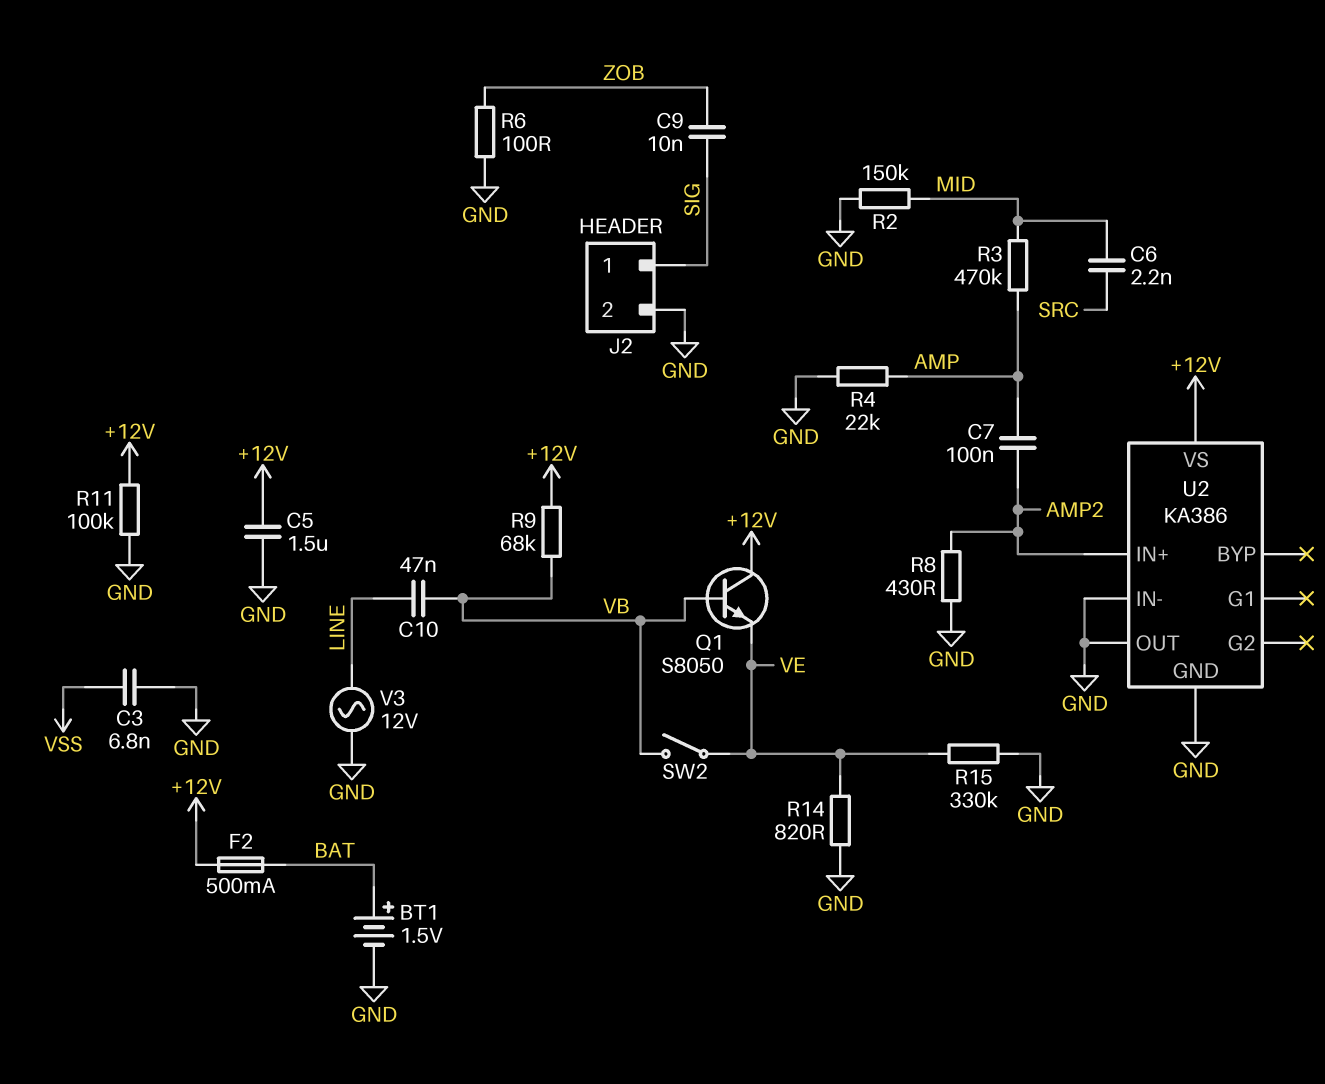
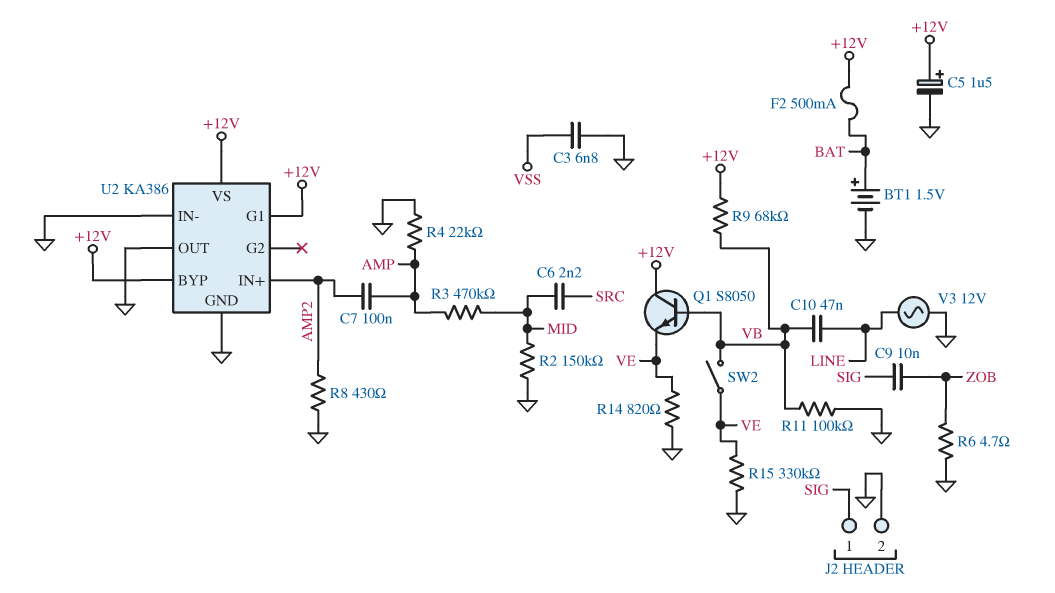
C5: 1.5uF (+12V, GND) -> 1.5uF (plus +12V, minus GND)
R6: 100 (GND, ZOB) -> 4.7 (GND, ZOB)
R11: 100k (+12V, GND) -> 100k (GND, VB)
U2 pin BYP: none -> +12V
U2 pin G1: none -> +12V

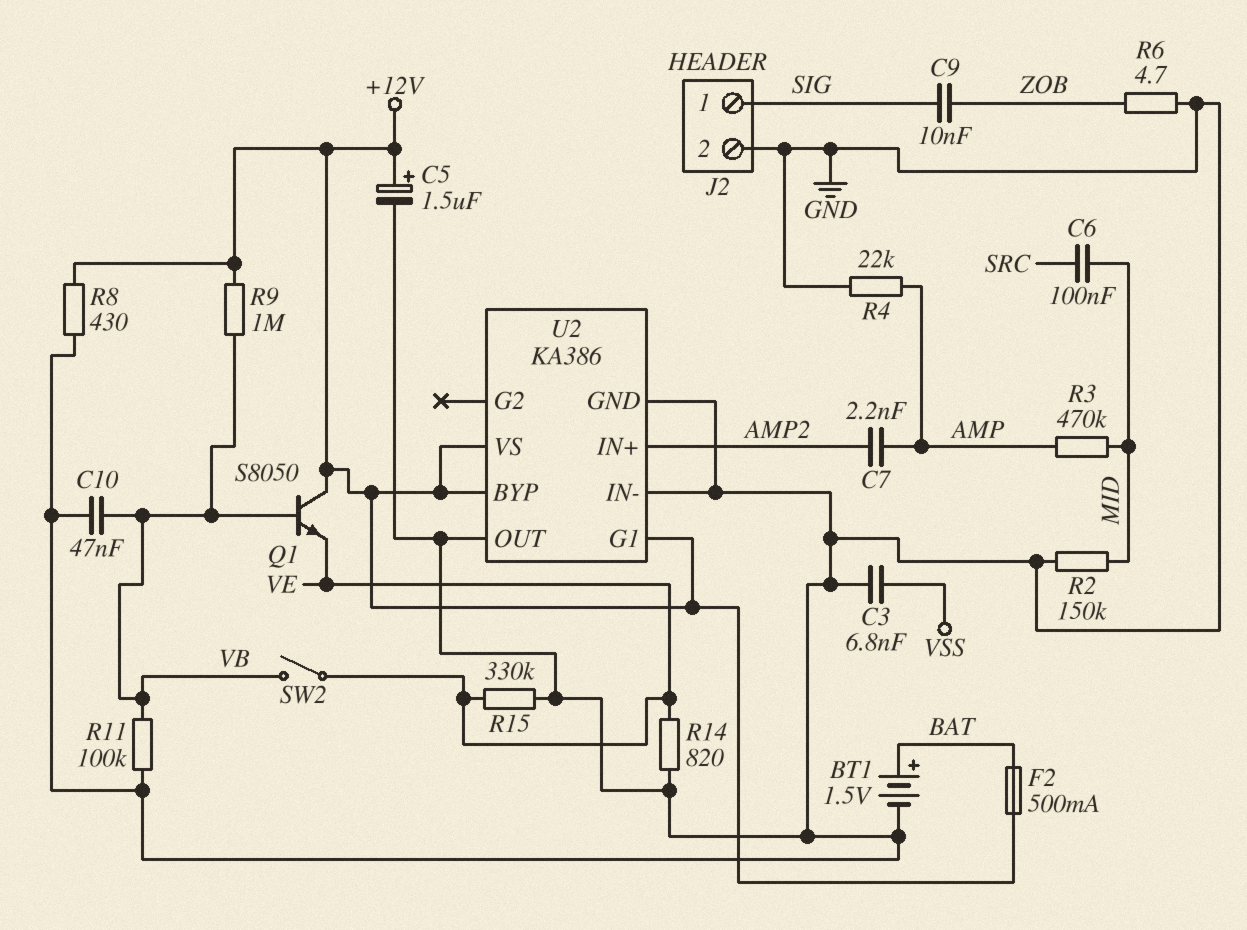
C6: 2.2nF (MID, SRC) -> 100nF (MID, SRC)
C7: 100nF (AMP, AMP2) -> 2.2nF (AMP, AMP2)
C10: 47nF (LINE, VB) -> 47nF (GND, VB)
R8: 430 (AMP2, GND) -> 430 (+12V, GND)
R9: 68k (+12V, VB) -> 1M (+12V, VB)
V3: AC 12V (GND, LINE) -> none

